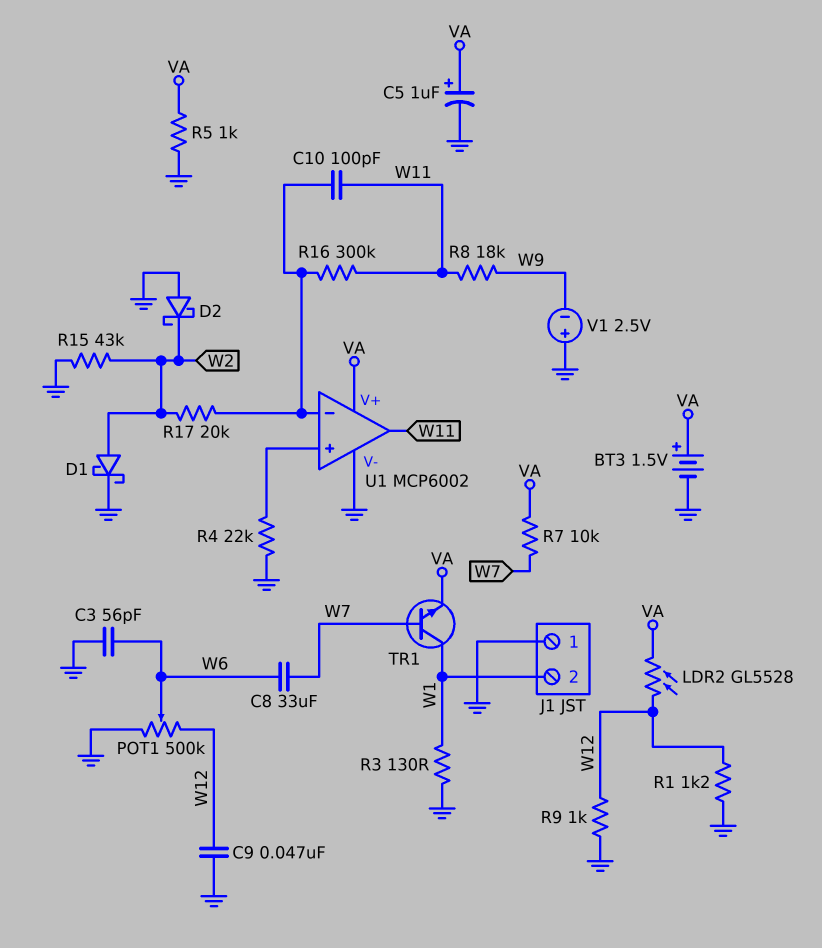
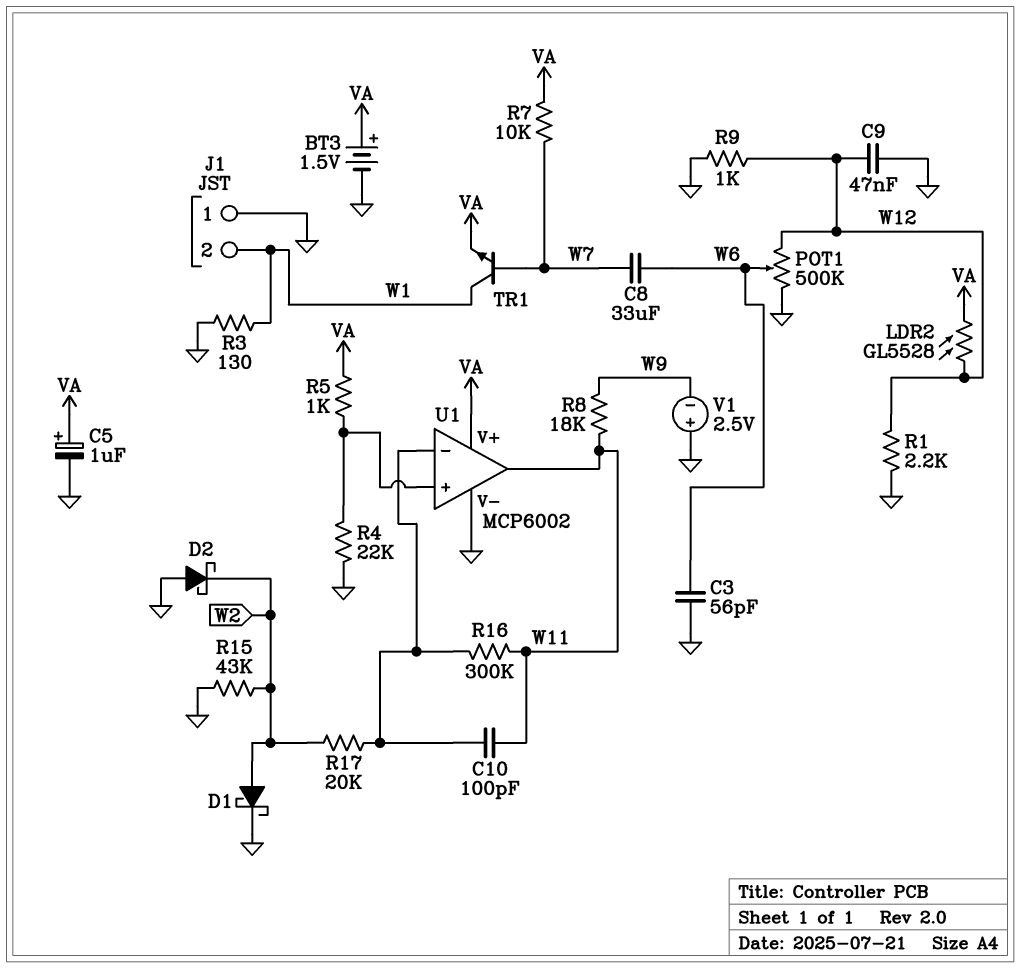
R1: 1.2k (GND, W12) -> 2.2k (GND, W12)
R5: 1k (GND, VA) -> 1k (U1/in+, VA)

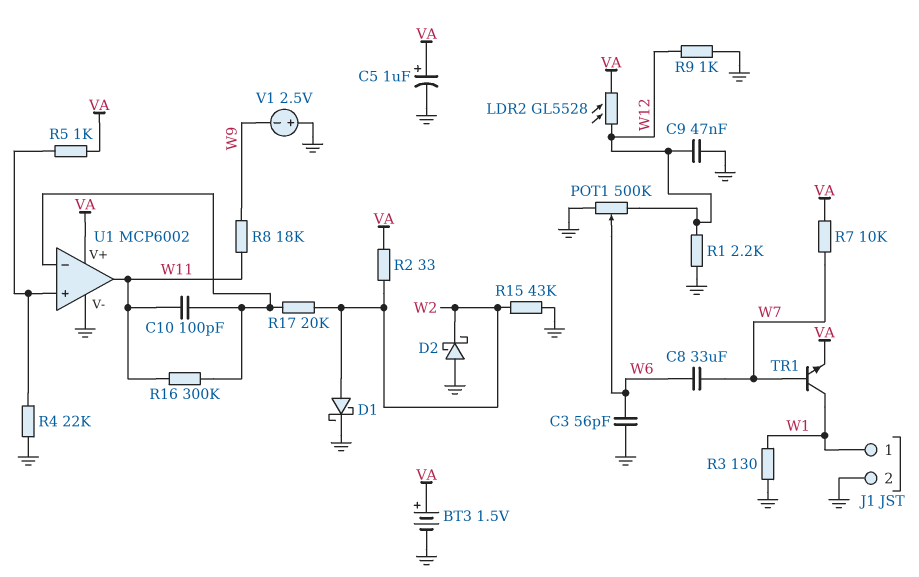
J1 pin 1: GND -> W1
J1 pin 2: W1 -> GND
R2: none -> 33 (VA, W2)

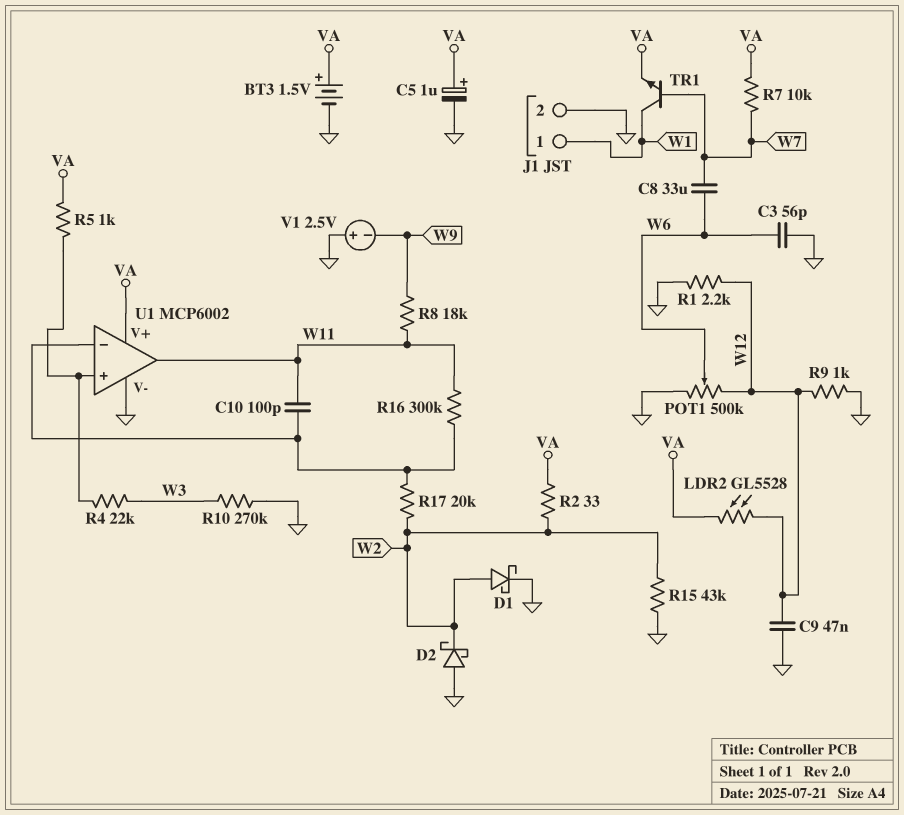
R3: 130 (GND, W1) -> none
R4: 22k (GND, U1/in+) -> 22k (U1/in+, W3)
R10: none -> 270k (GND, W3)

